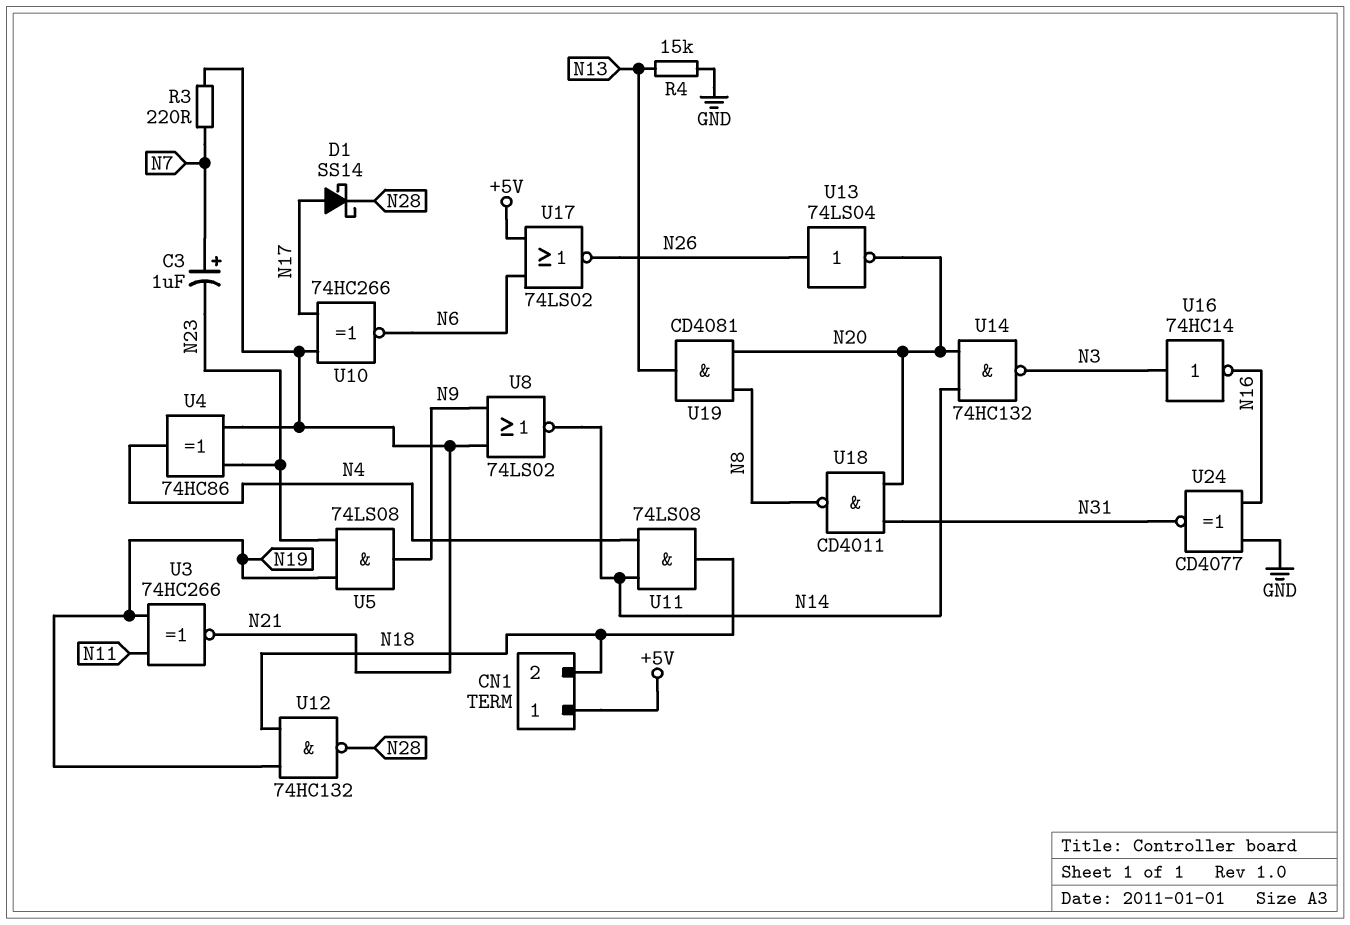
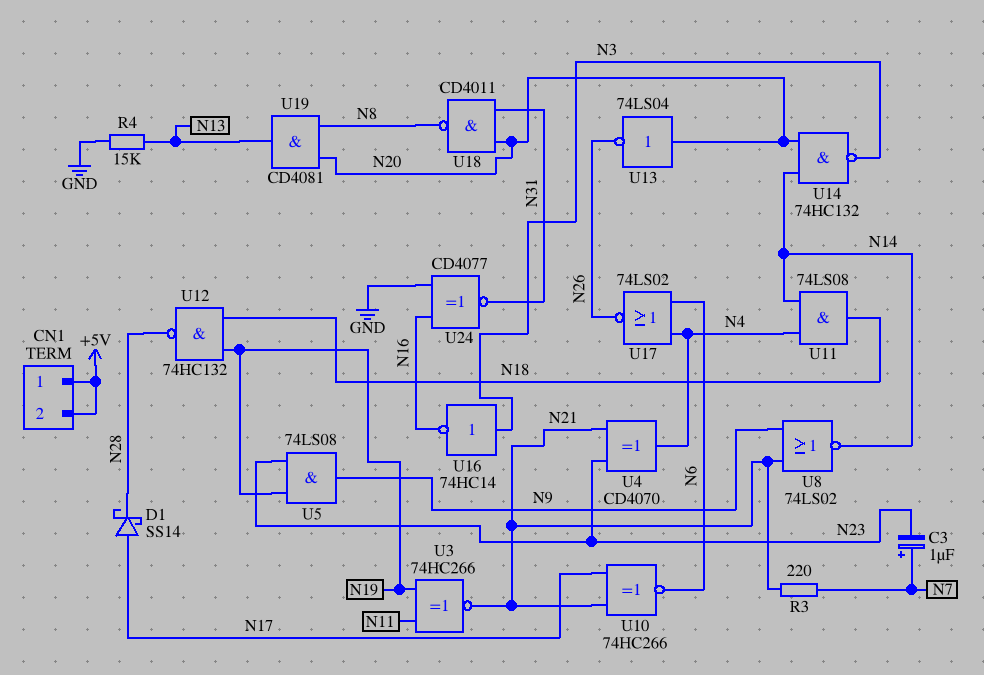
CN1 pin 2: N18 -> +5V
U4: XOR 74HC86 (in N21, in N23, out N4) -> XOR CD4070 (in N21, in N23, out N4)
U13: NOT 74LS04 (in N26, out N20) -> NOT 74LS04 (in N20, out N26)
U17: NOR 74LS02 (in +5V, in N6, out N26) -> NOR 74LS02 (in N4, in N6, out N26)

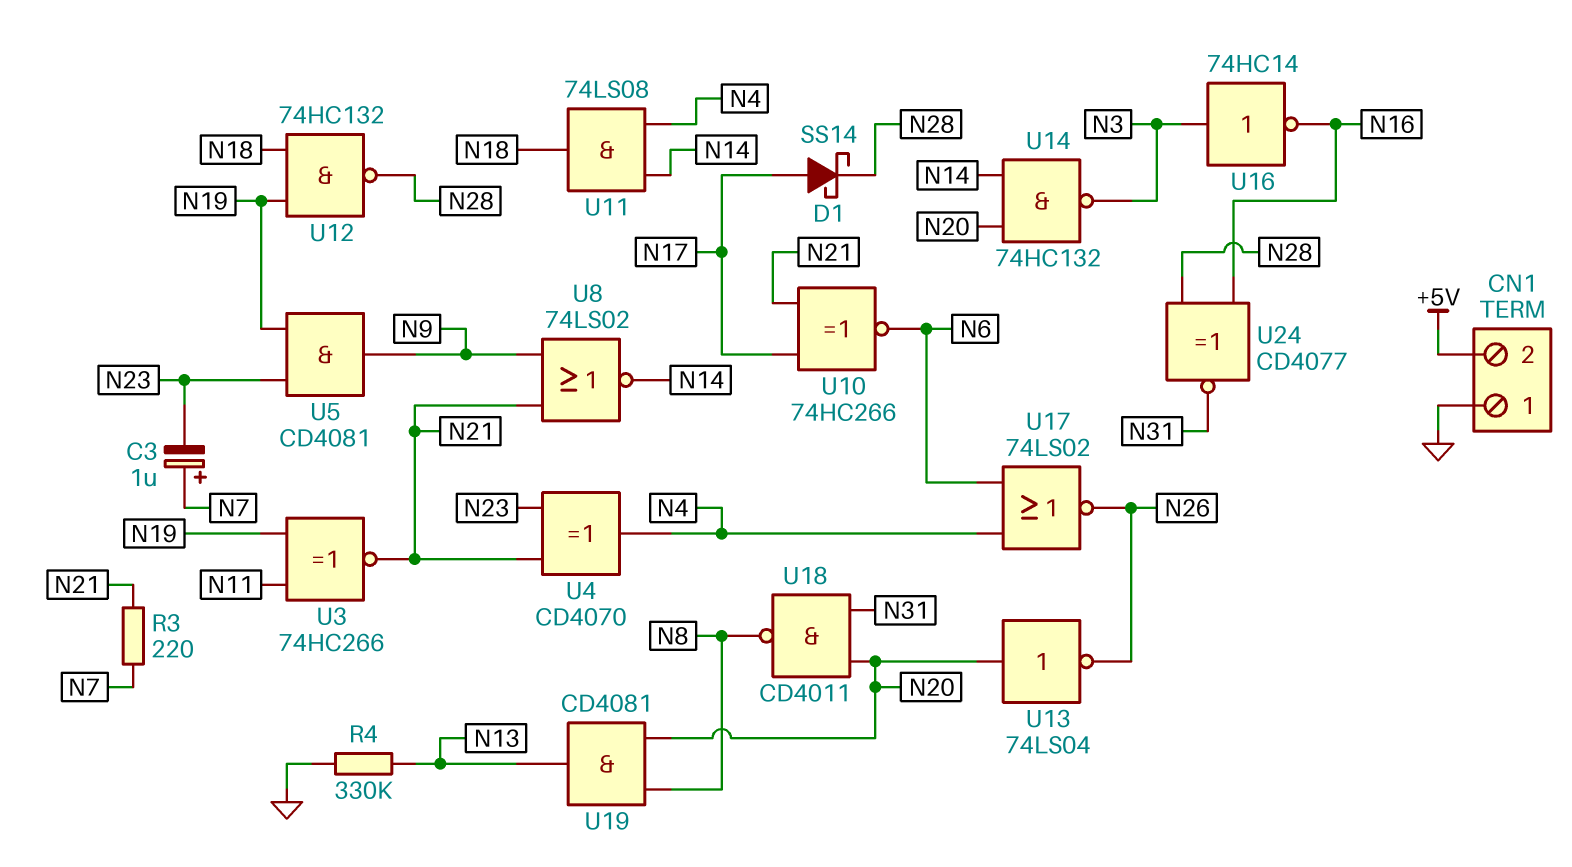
CN1 pin 1: +5V -> GND
R4: 15k (GND, N13) -> 330k (GND, N13)
U5: AND 74LS08 (in N19, in N23, out N9) -> AND CD4081 (in N19, in N23, out N9)
U24: XNOR CD4077 (in GND, in N16, out N31) -> XNOR CD4077 (in N16, in N28, out N31)

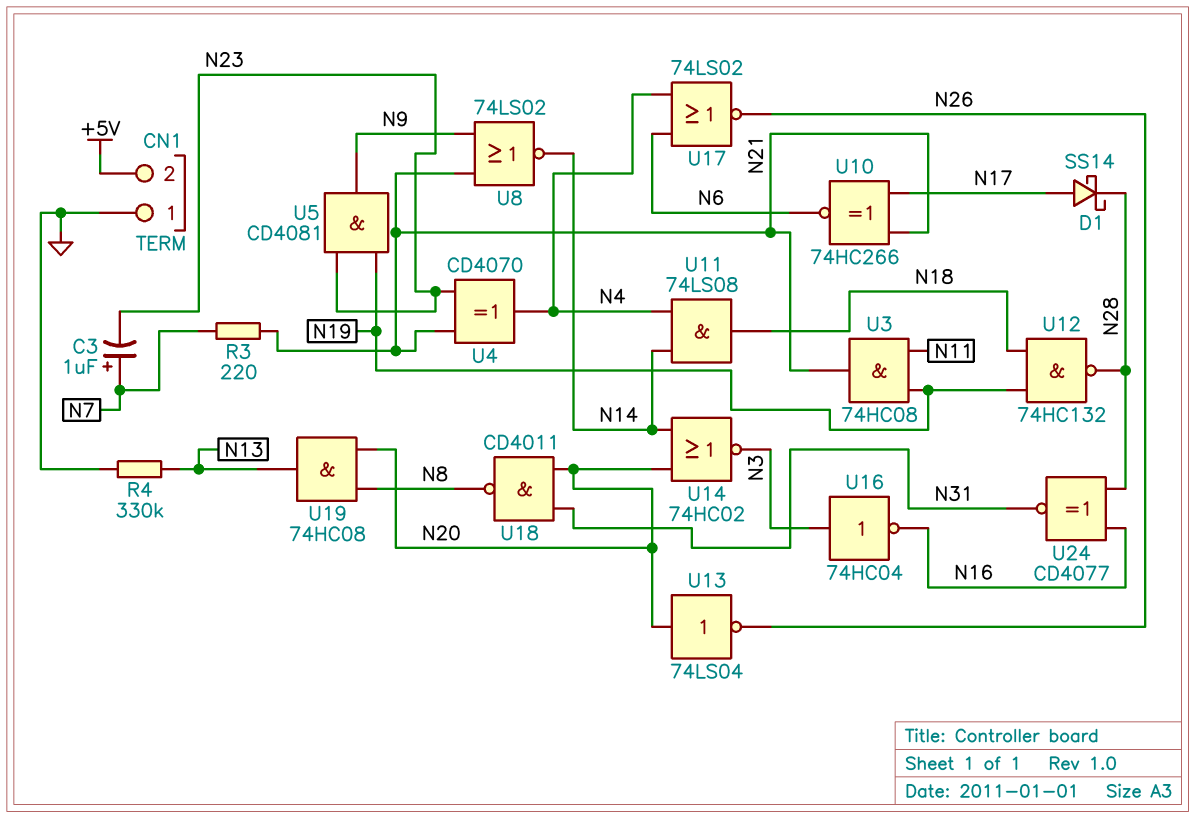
U3: XNOR 74HC266 (in N11, in N19, out N21) -> AND 74HC08 (in N11, in N19, out N21)
U14: NAND 74HC132 (in N14, in N20, out N3) -> NOR 74HC02 (in N14, in N20, out N3)
U16: NOT 74HC14 (in N3, out N16) -> NOT 74HC04 (in N3, out N16)
U19: AND CD4081 (in N8, in N20, out N13) -> AND 74HC08 (in N8, in N20, out N13)

